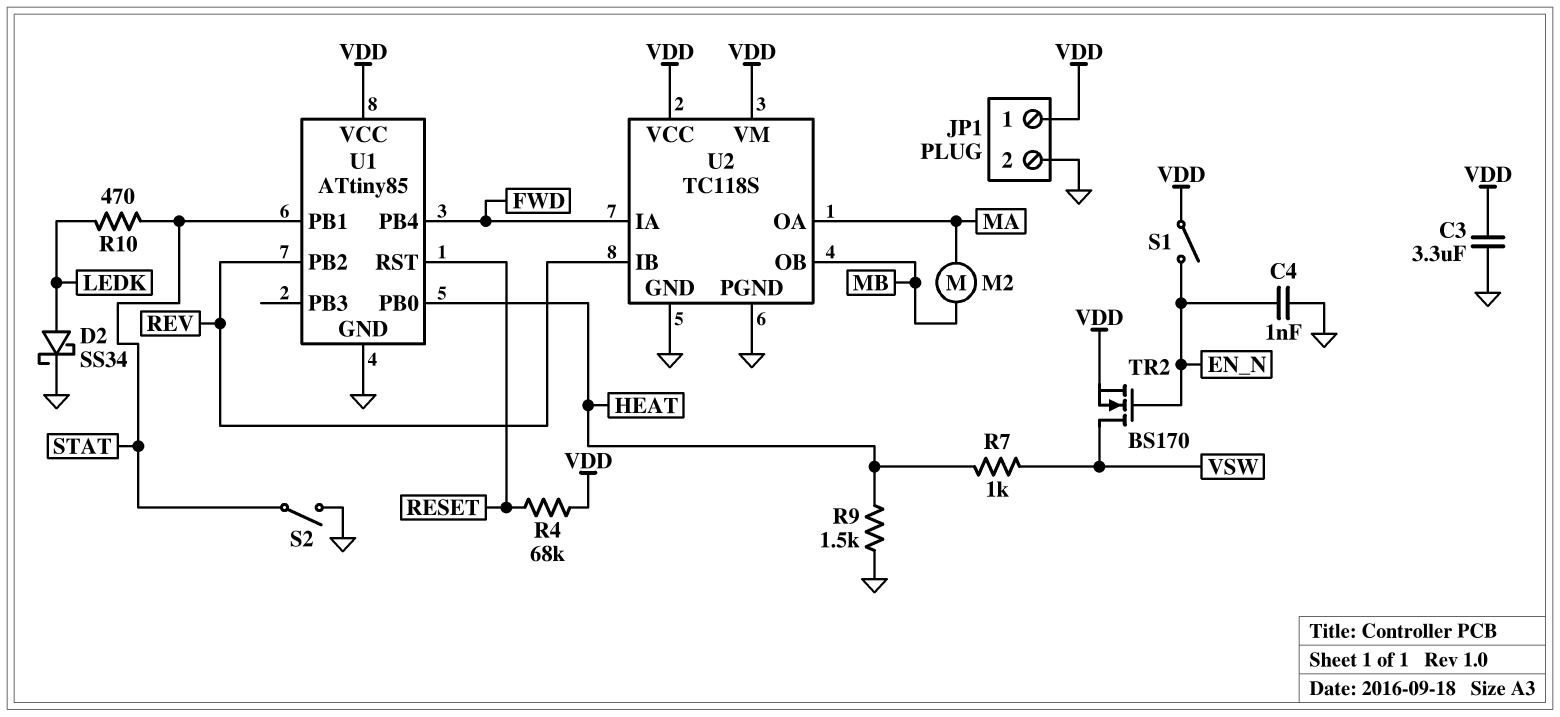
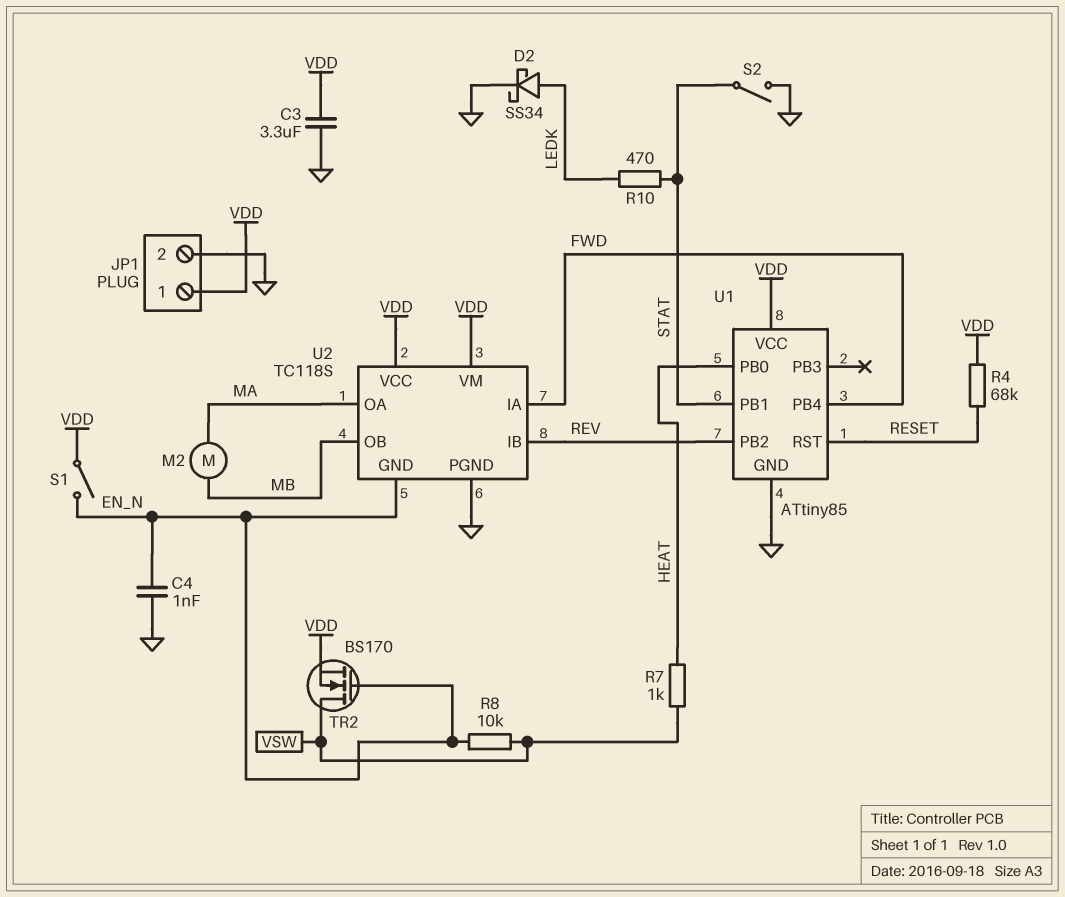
R8: none -> 10k (EN_N, VSW)
R9: 1.5k (GND, HEAT) -> none
U2 pin GND: GND -> EN_N

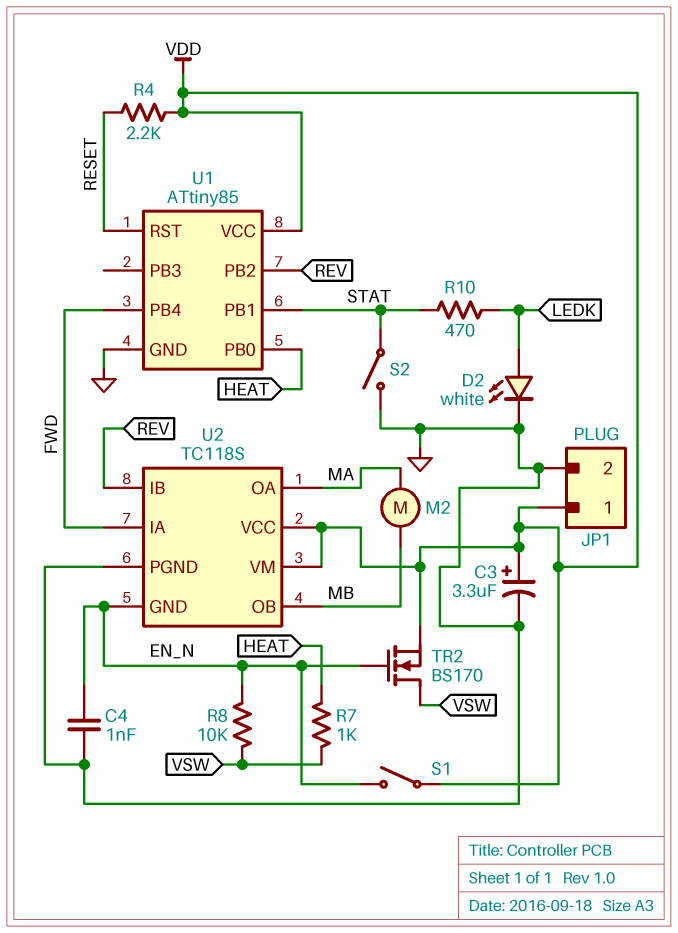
C3: 3.3uF (GND, VDD) -> 3.3uF (plus VDD, minus GND)
D2: schottky SS34 (A LEDK, K GND) -> LED white (A LEDK, K GND)
R4: 68k (RESET, VDD) -> 2.2k (RESET, VDD)

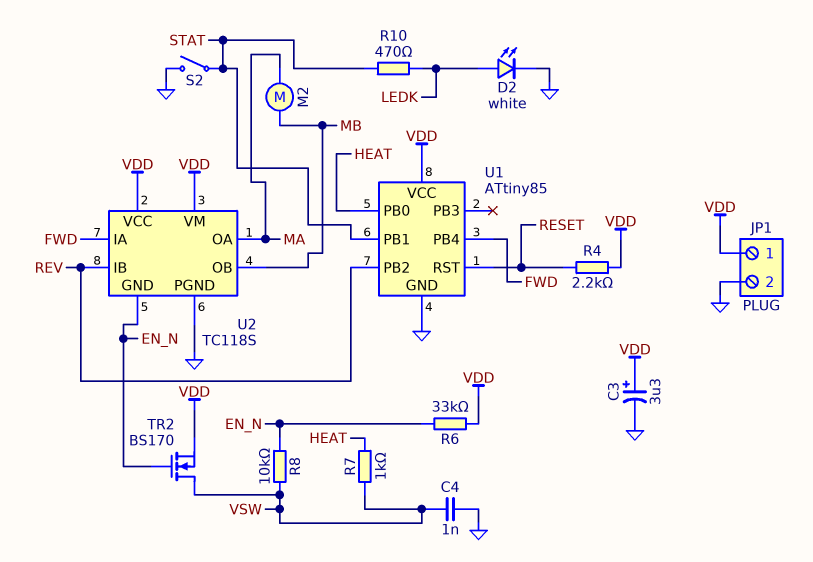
C4: 1nF (EN_N, GND) -> 1nF (GND, VSW)
R6: none -> 33k (EN_N, VDD)
S1: switch (EN_N, VDD) -> none

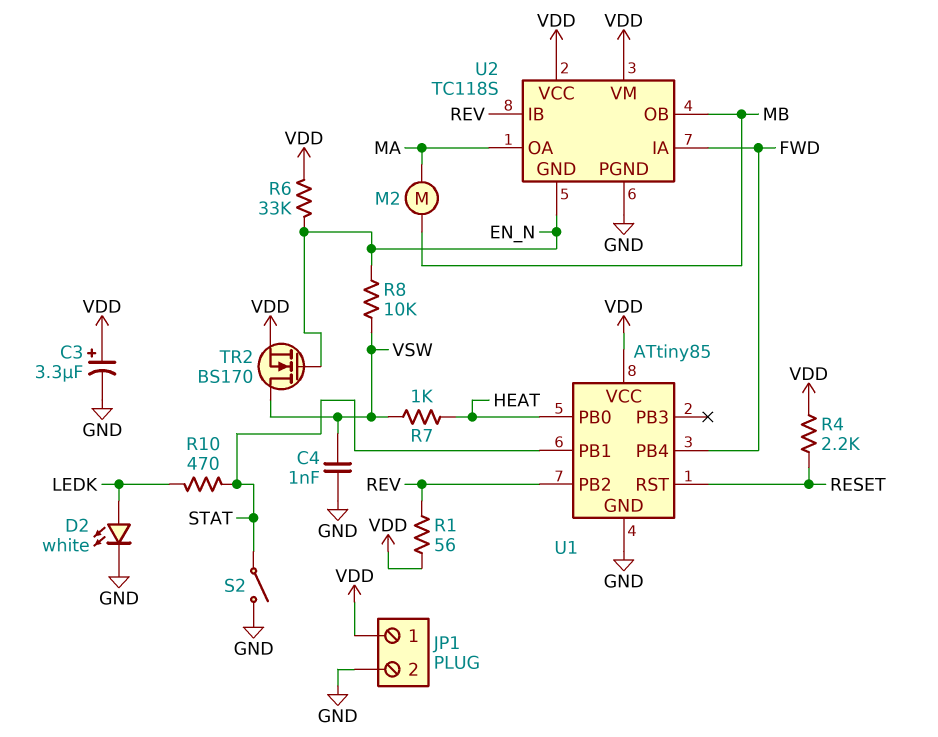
R1: none -> 56 (REV, VDD)

